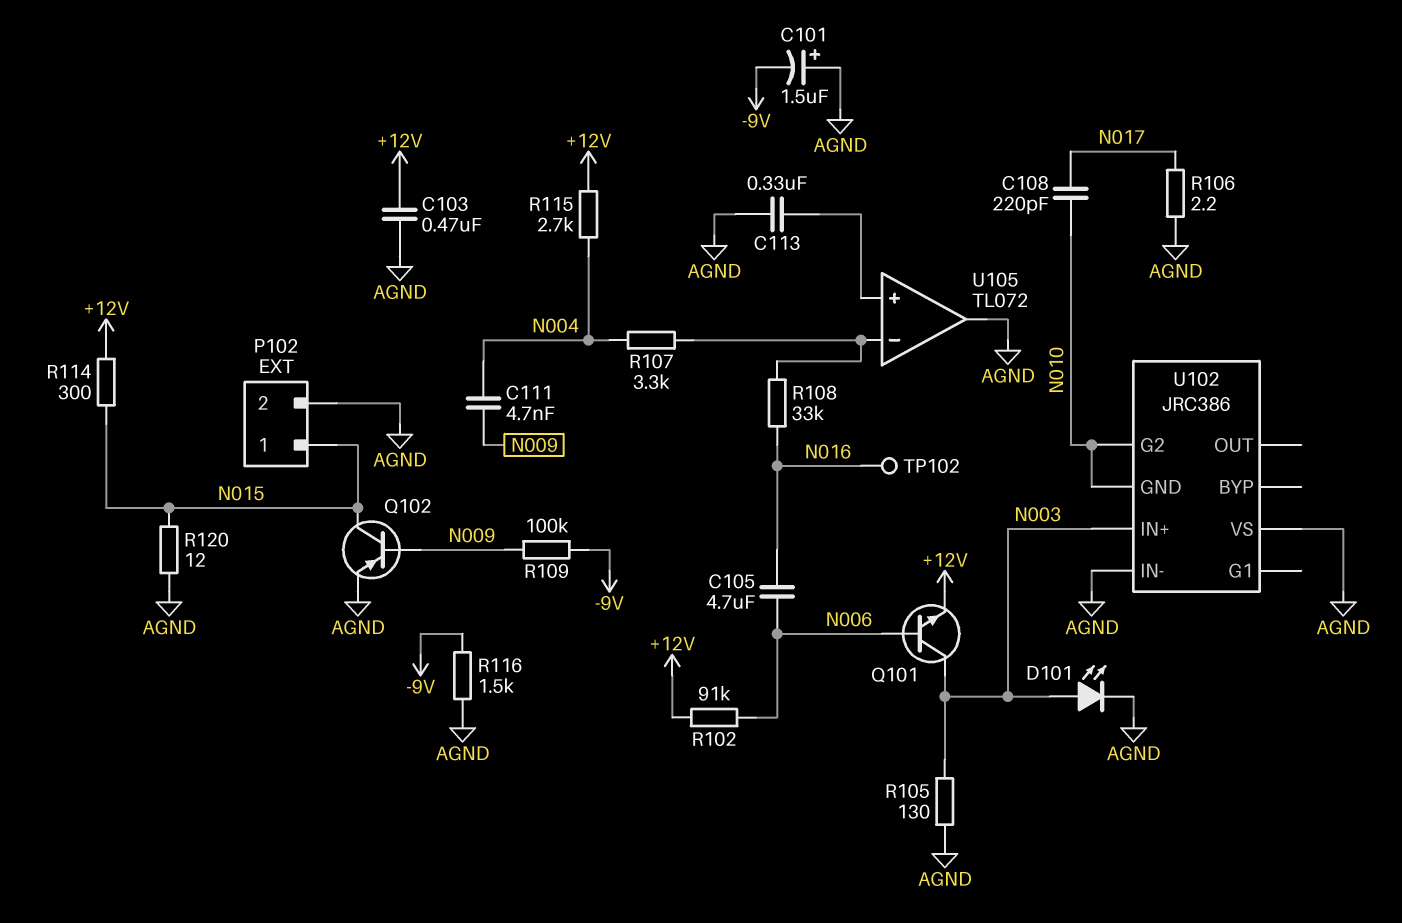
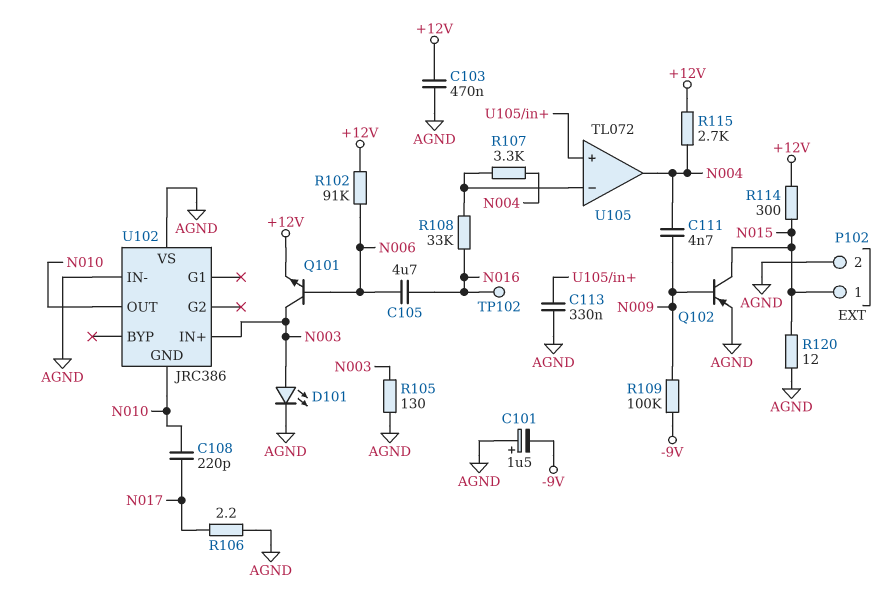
R116: 1.5k (-9V, AGND) -> none
U102 pin G2: N010 -> none
U102 pin OUT: none -> N010
U105 pin out: AGND -> N004

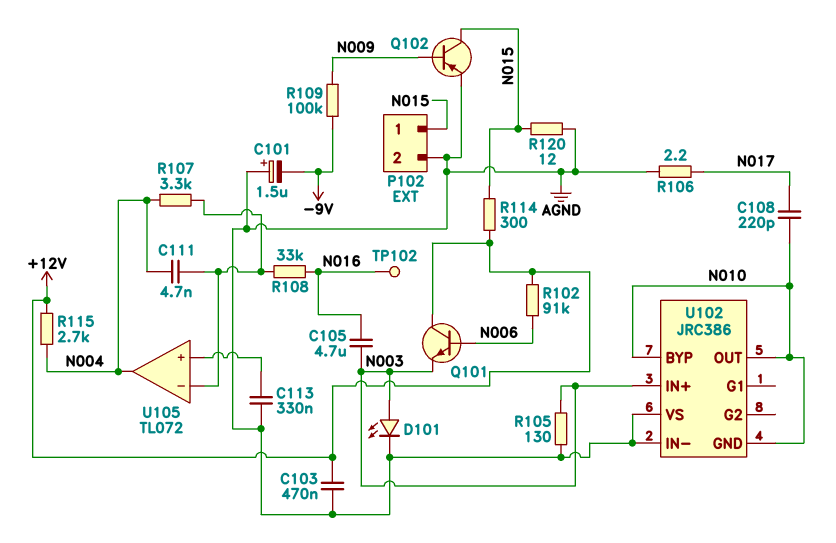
C105: 4.7uF (N006, N016) -> 4.7uF (N003, N016)
C111: 4.7nF (N004, N009) -> 4.7nF (N004, U105/in-)
Q101: NPN (B N006, C N003, E +12V) -> NPN (B N006, C +12V, E N003)
U102 pin BYP: none -> N010

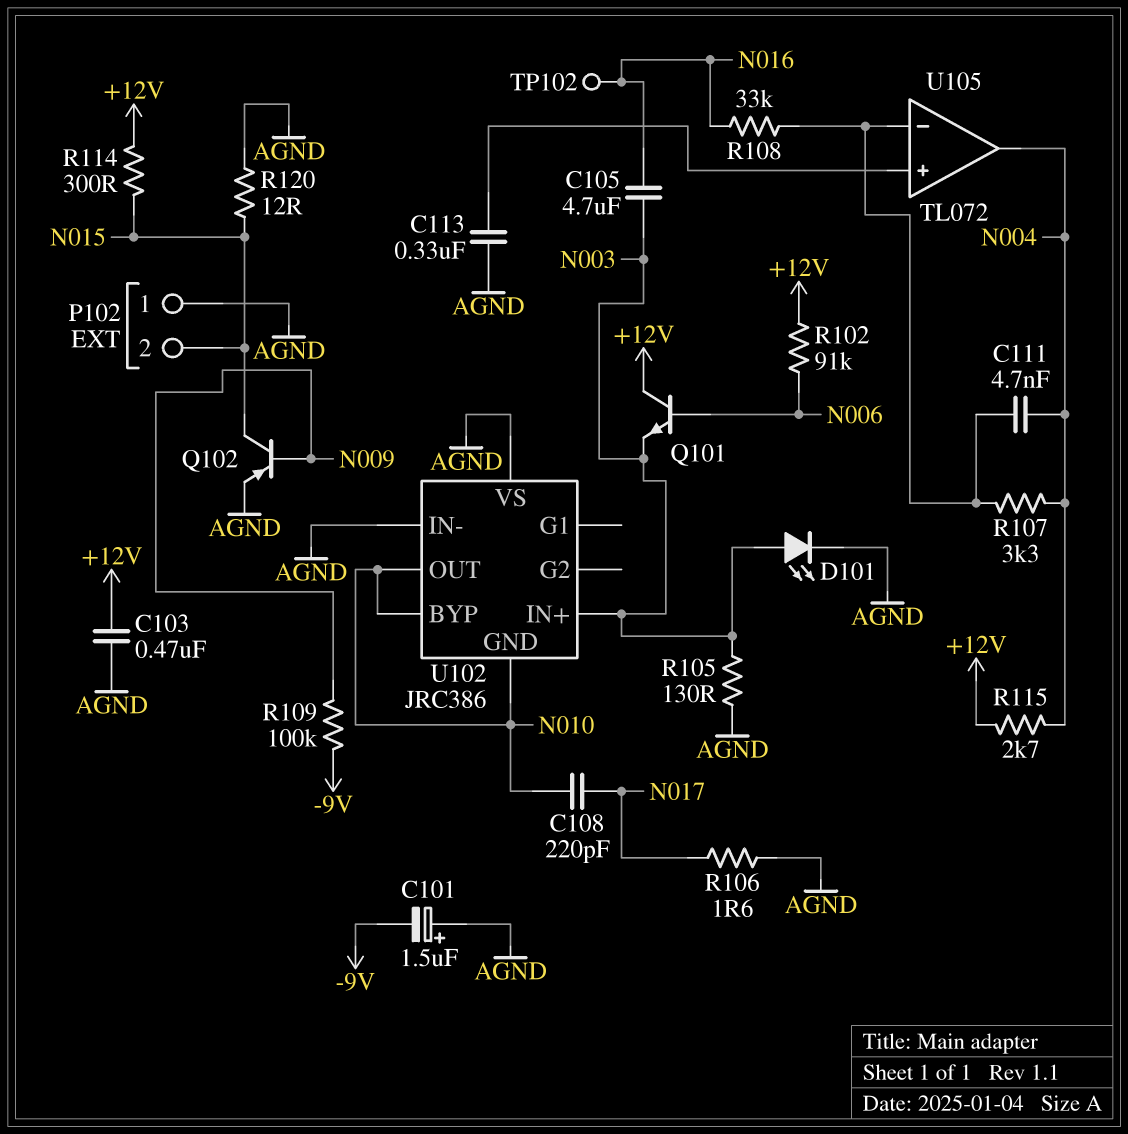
P102 pin 1: N015 -> AGND
P102 pin 2: AGND -> N015
R106: 2.2 (AGND, N017) -> 1.6 (AGND, N017)

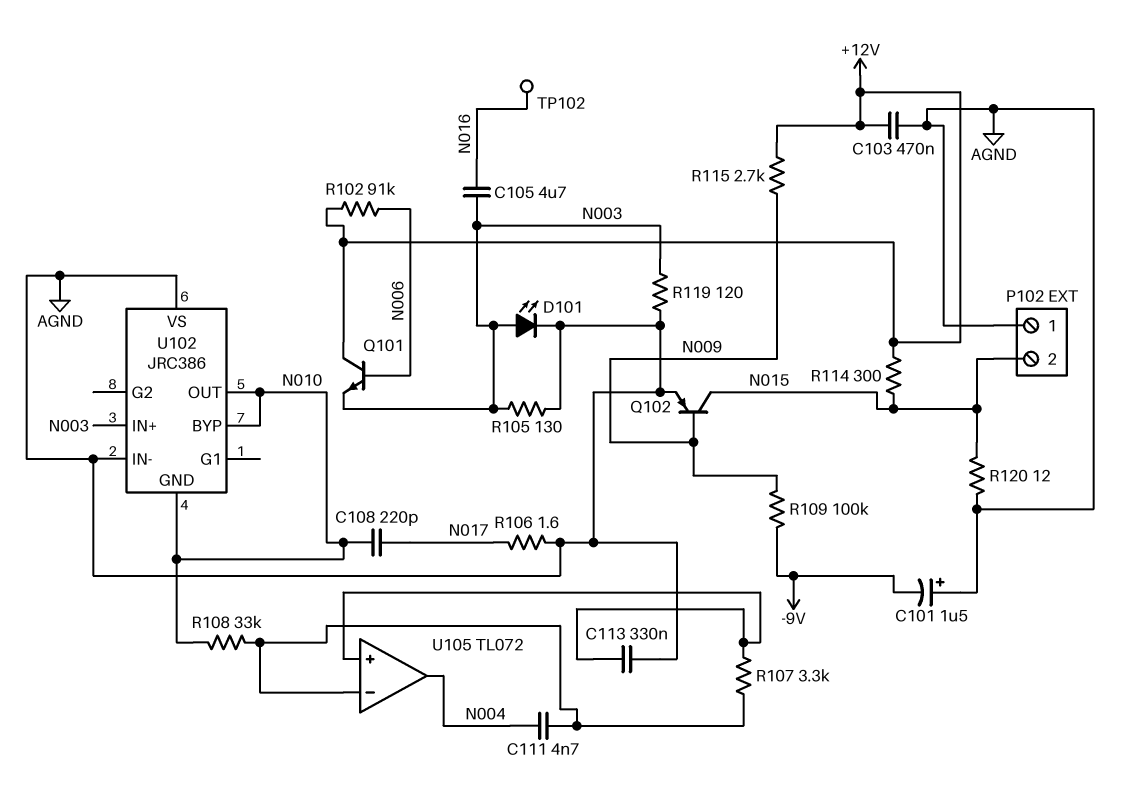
R107: 3.3k (N004, U105/in-) -> 3.3k (U105/in+, U105/in-)
R108: 33k (N016, U105/in-) -> 33k (N010, U105/in-)
R115: 2.7k (+12V, N004) -> 2.7k (+12V, N009)
R119: none -> 120 (AGND, N003)

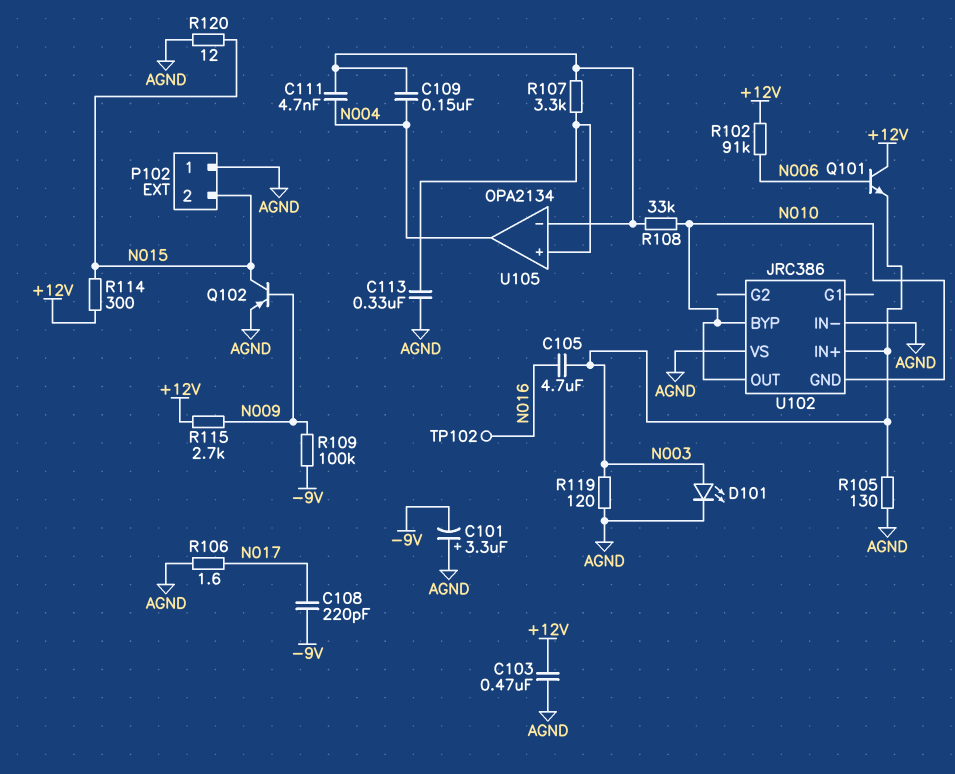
C101: 1.5uF (plus AGND, minus -9V) -> 3.3uF (plus AGND, minus -9V)
C108: 220pF (N010, N017) -> 220pF (-9V, N017)
C109: none -> 150nF (N004, U105/in-)
U105: TL072 -> OPA2134

